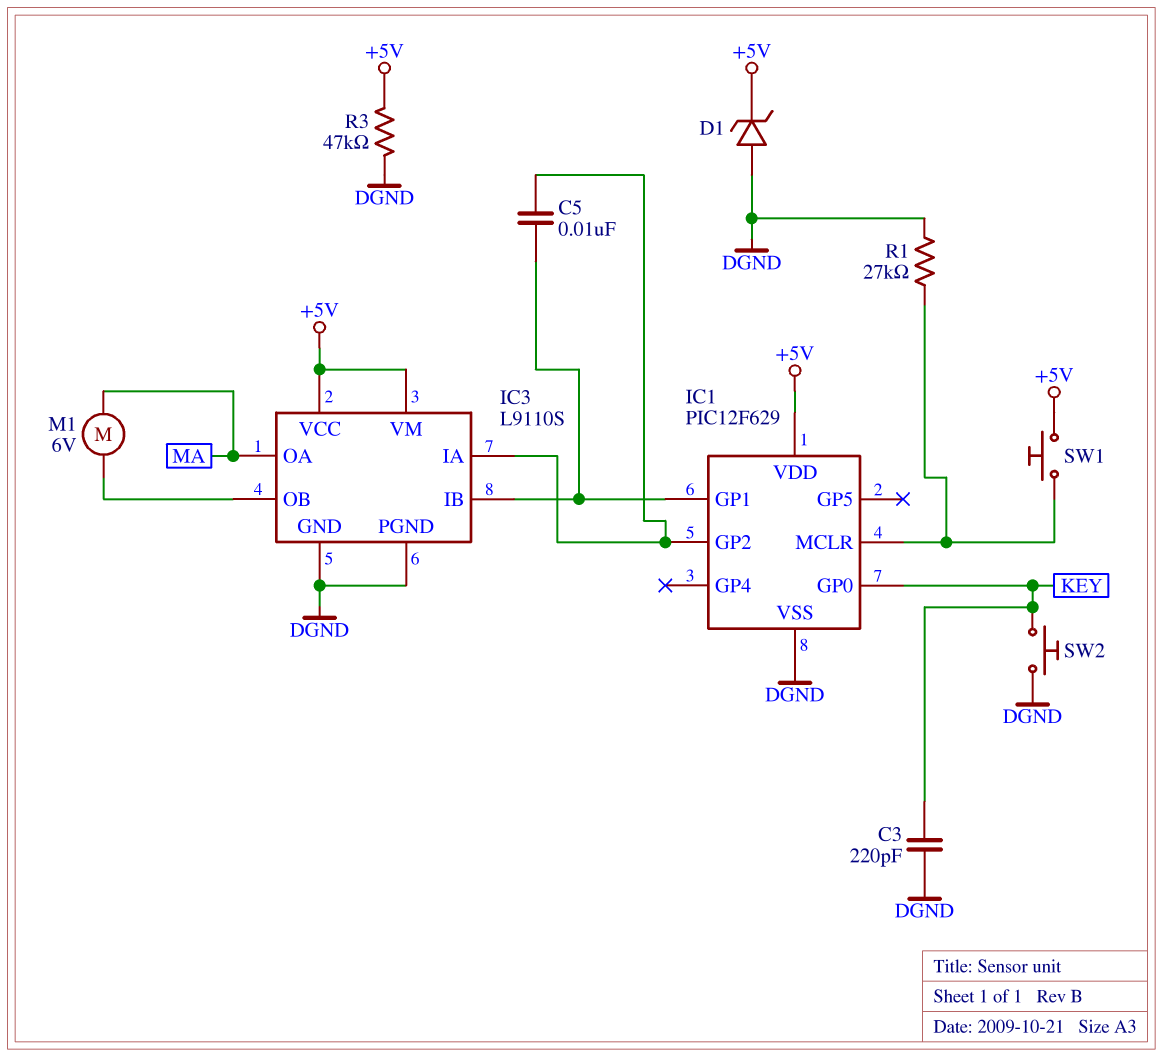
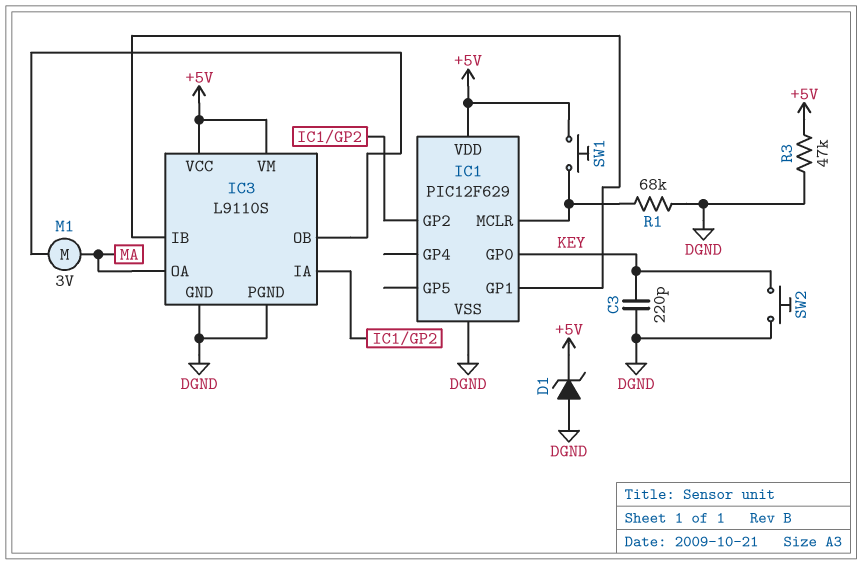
C5: 10nF (IC1/GP1, IC1/GP2) -> none
M1: motor 6V (IC3/OB, MA) -> motor 3V (IC3/OB, MA)
R1: 27k (DGND, IC1/MCLR) -> 68k (DGND, IC1/MCLR)

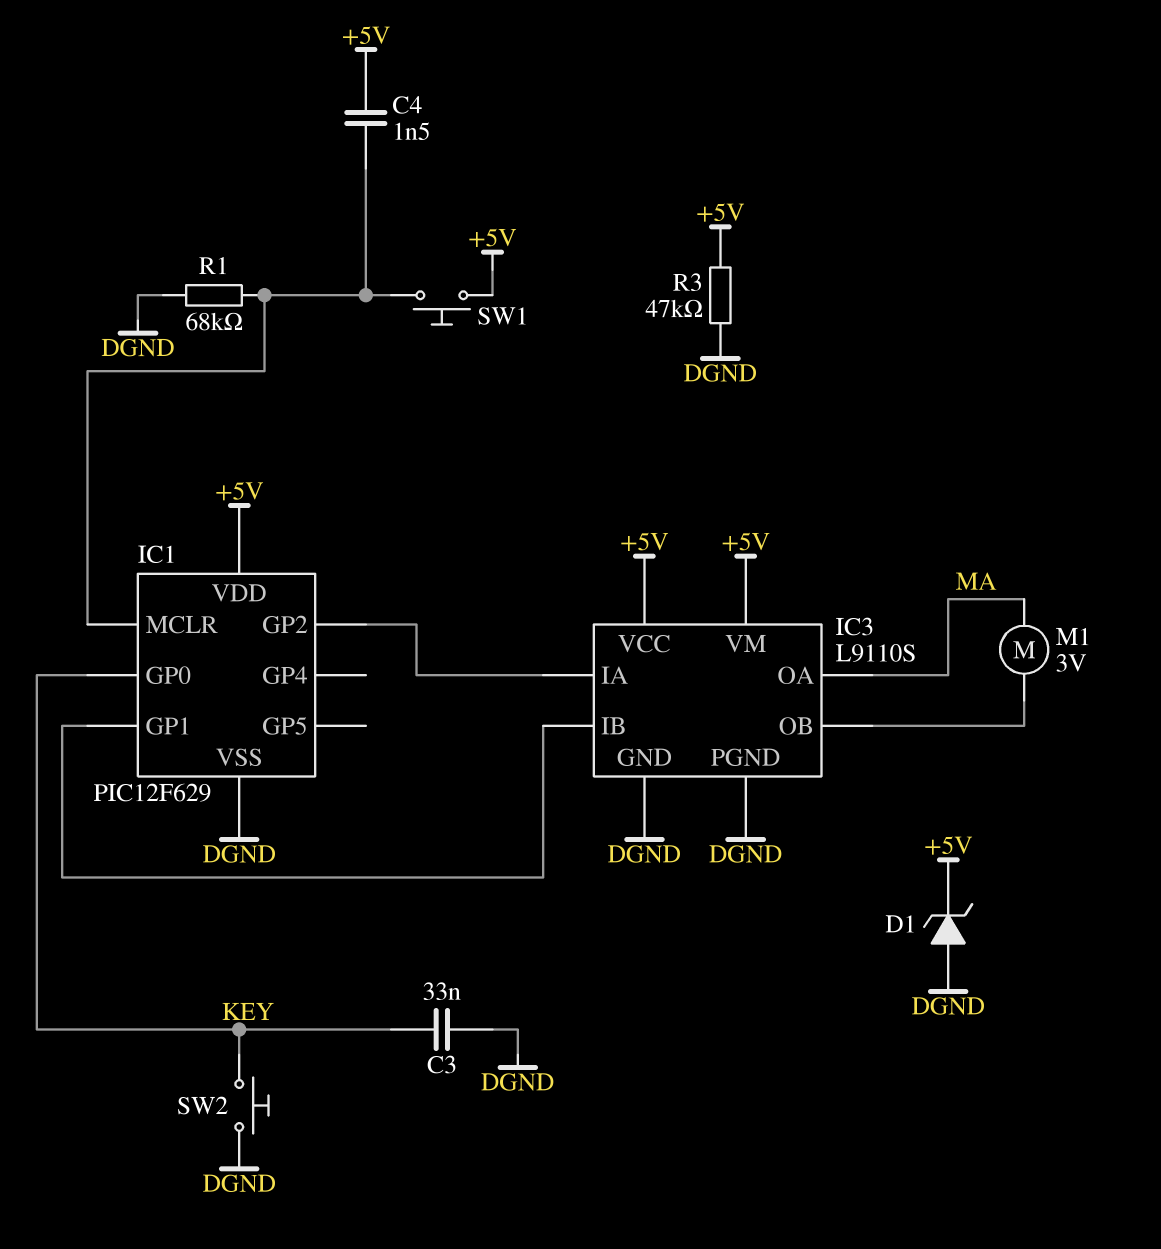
C3: 220pF (DGND, KEY) -> 33nF (DGND, KEY)
C4: none -> 1.5nF (+5V, IC1/MCLR)

